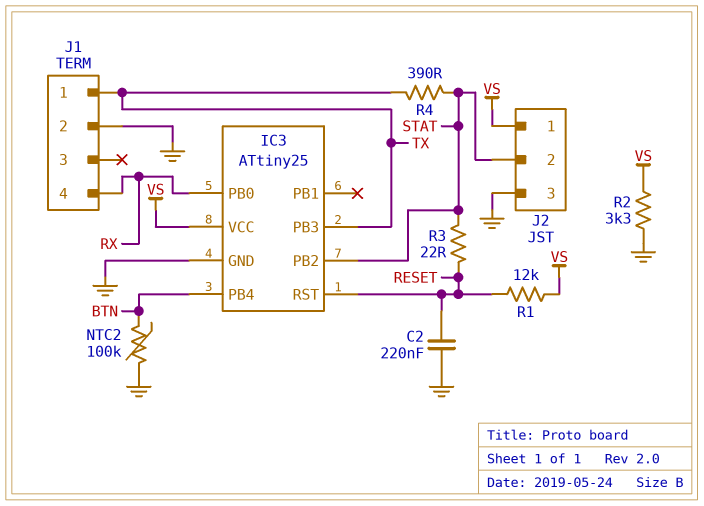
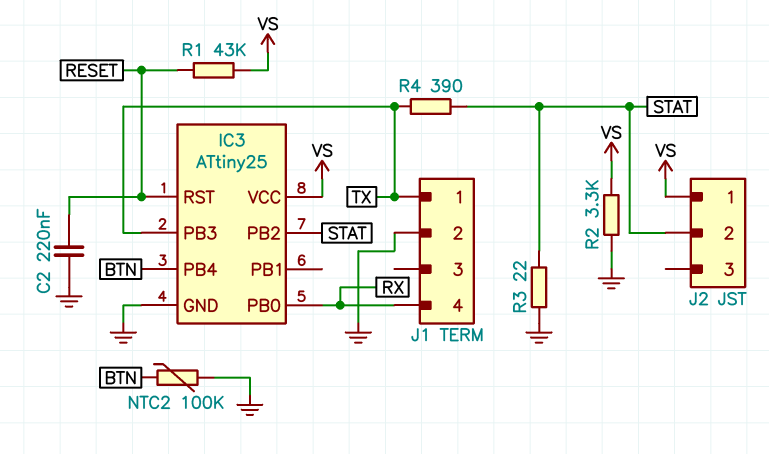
J2 pin 3: GND -> none
R1: 12k (RESET, VS) -> 43k (RESET, VS)
R3: 22 (RESET, STAT) -> 22 (GND, STAT)

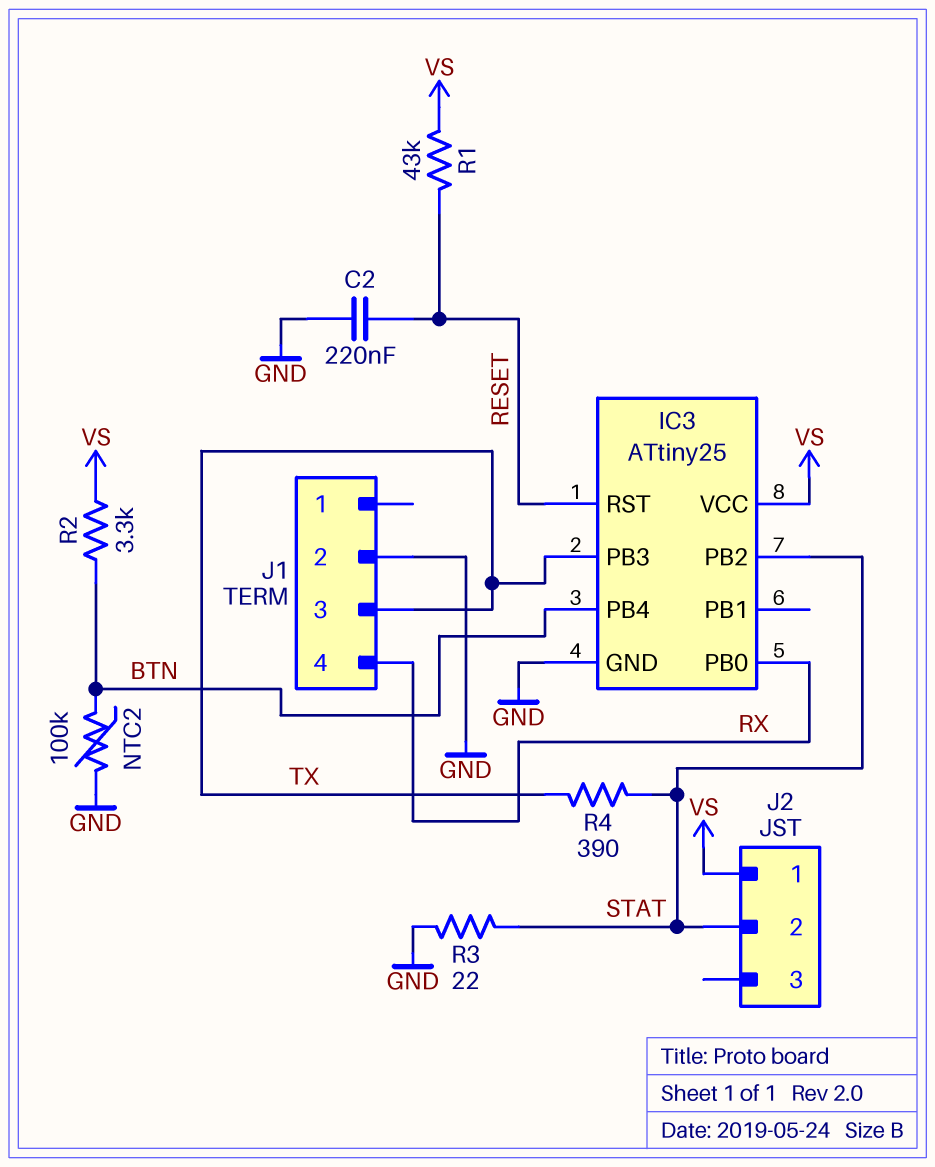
J1 pin 1: TX -> none
J1 pin 3: none -> TX
R2: 3.3k (GND, VS) -> 3.3k (BTN, VS)

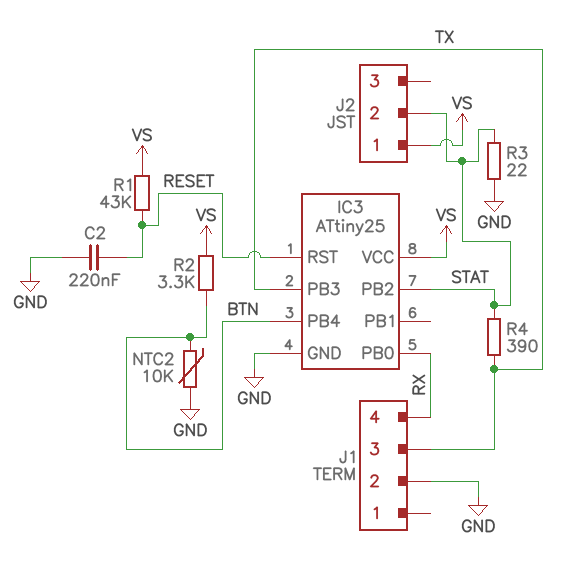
NTC2: 100k (BTN, GND) -> 10k (BTN, GND)

